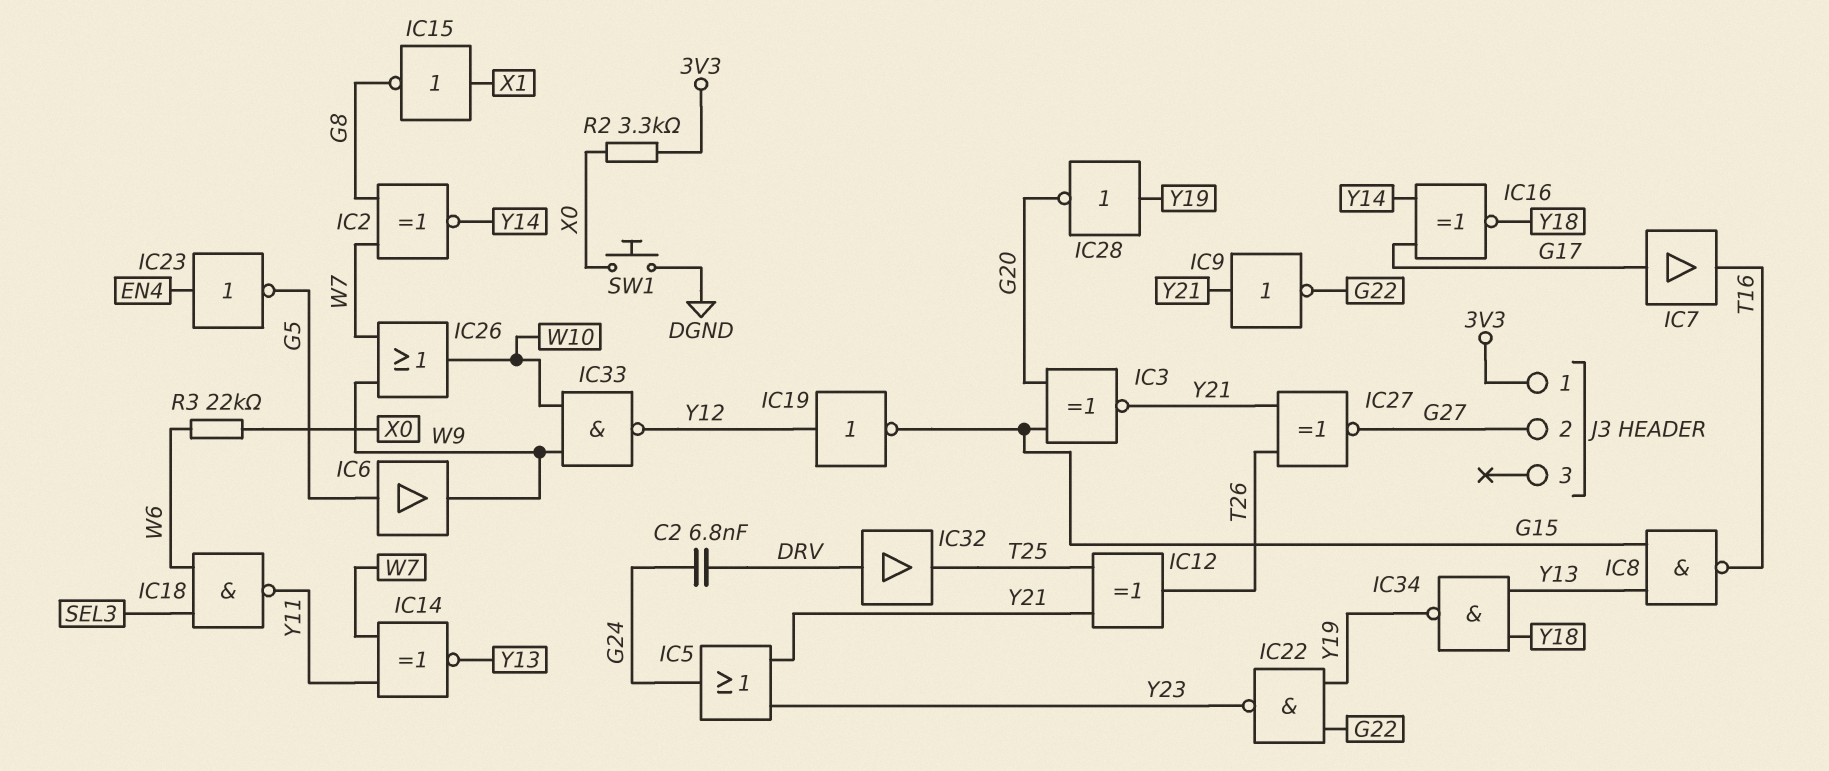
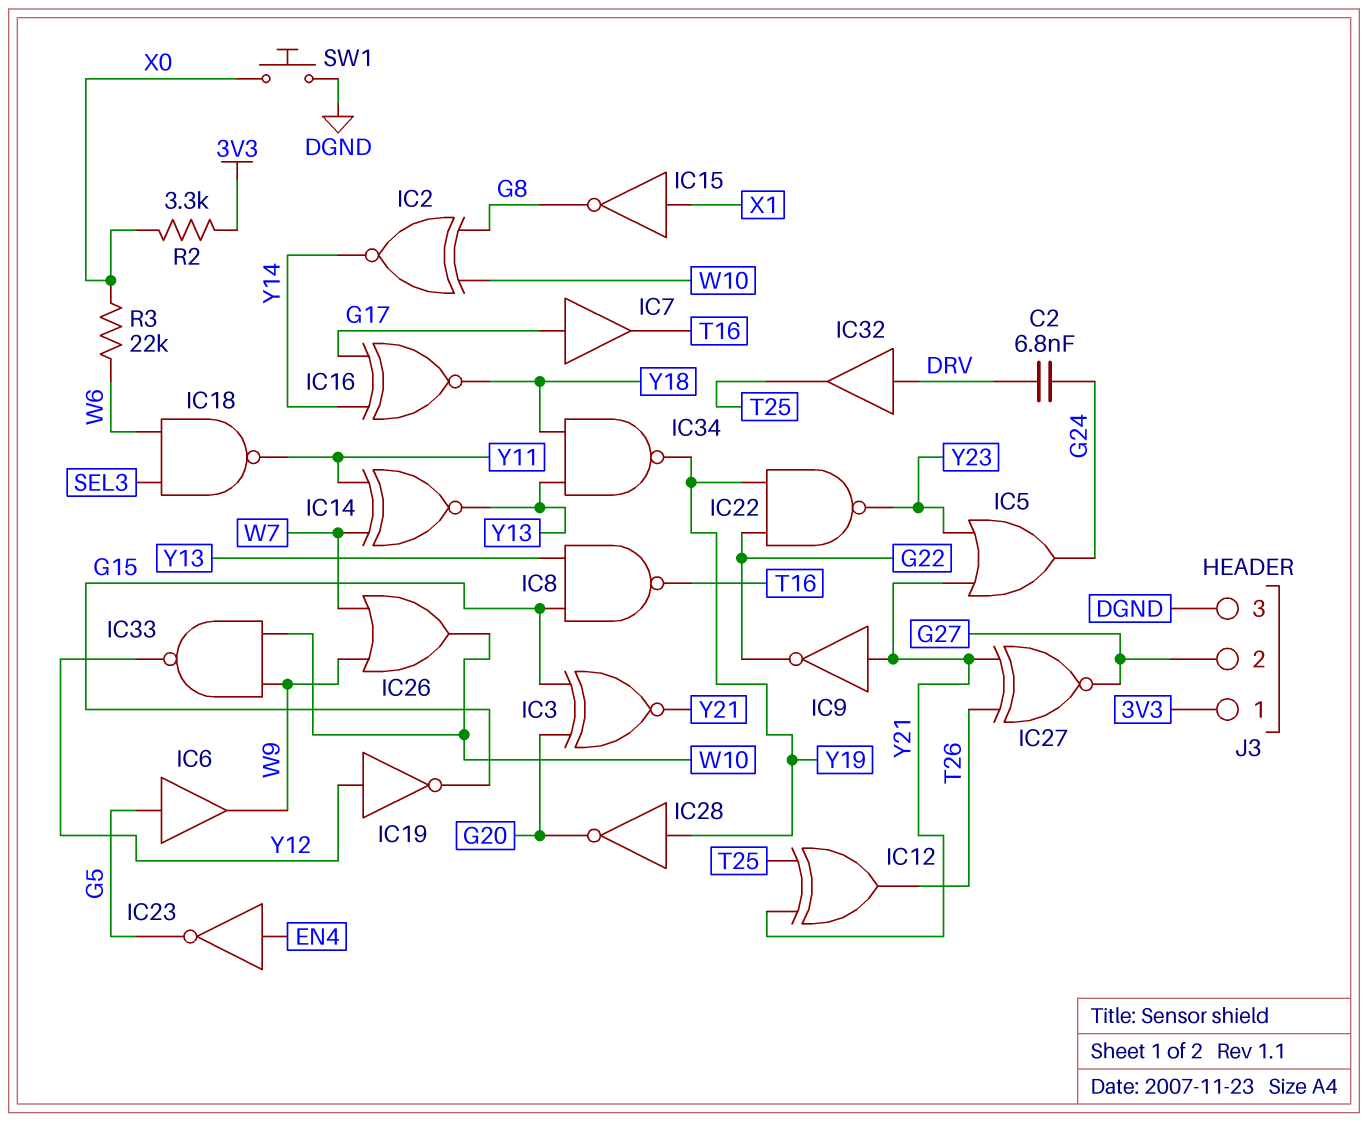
IC2: XNOR (in G8, in W7, out Y14) -> XNOR (in G8, in W10, out Y14)
J3 pin 3: none -> DGND

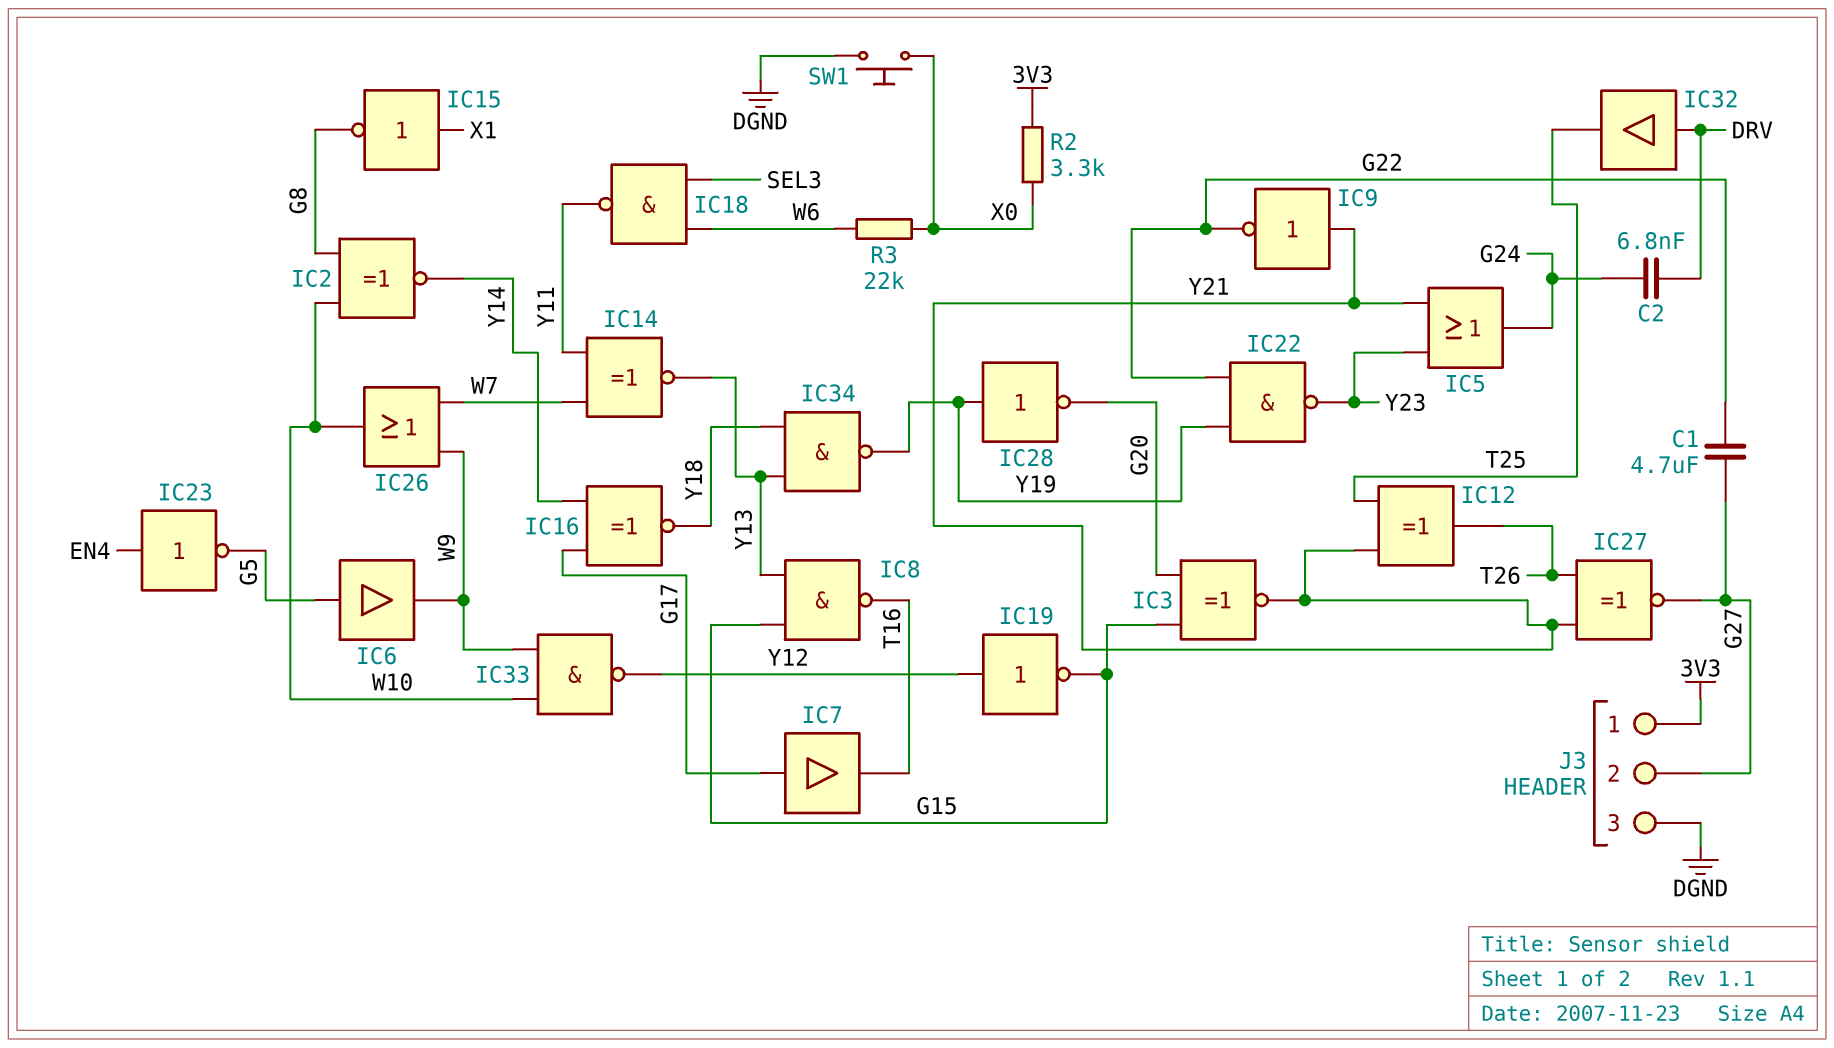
C1: none -> 4.7uF (G22, G27)

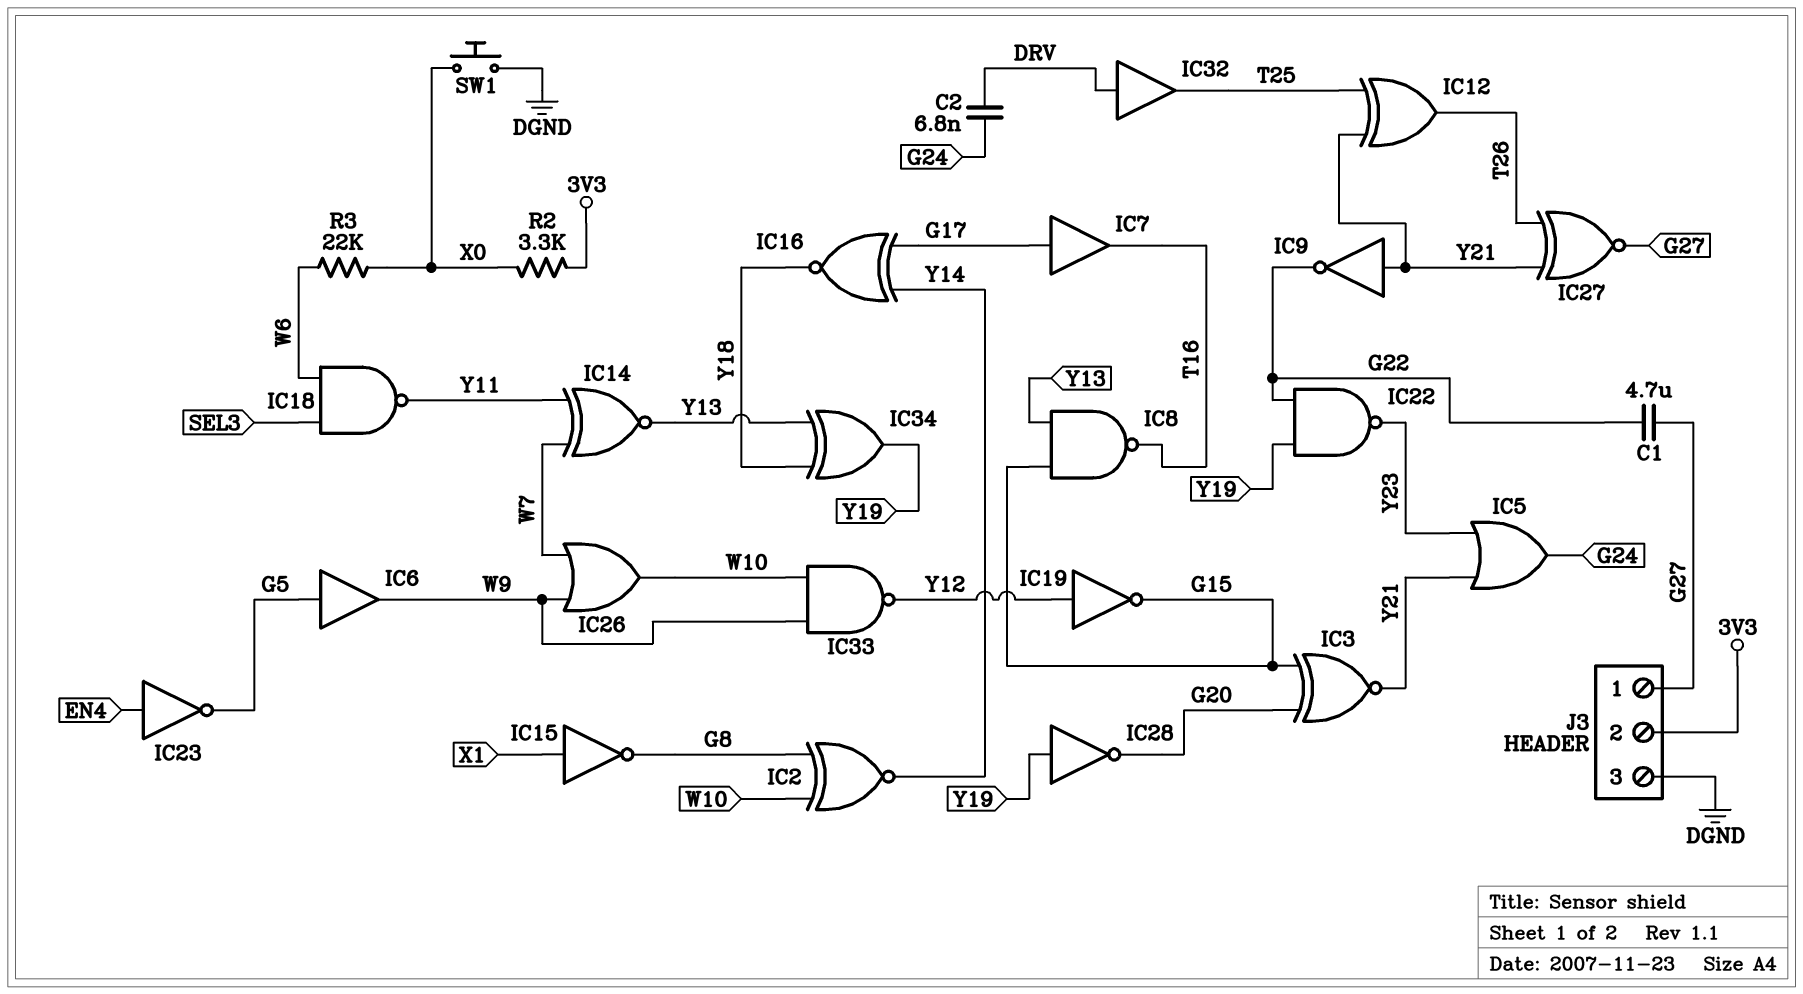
IC34: NAND (in Y13, in Y18, out Y19) -> XOR (in Y13, in Y18, out Y19)
J3 pin 1: 3V3 -> G27
J3 pin 2: G27 -> 3V3

